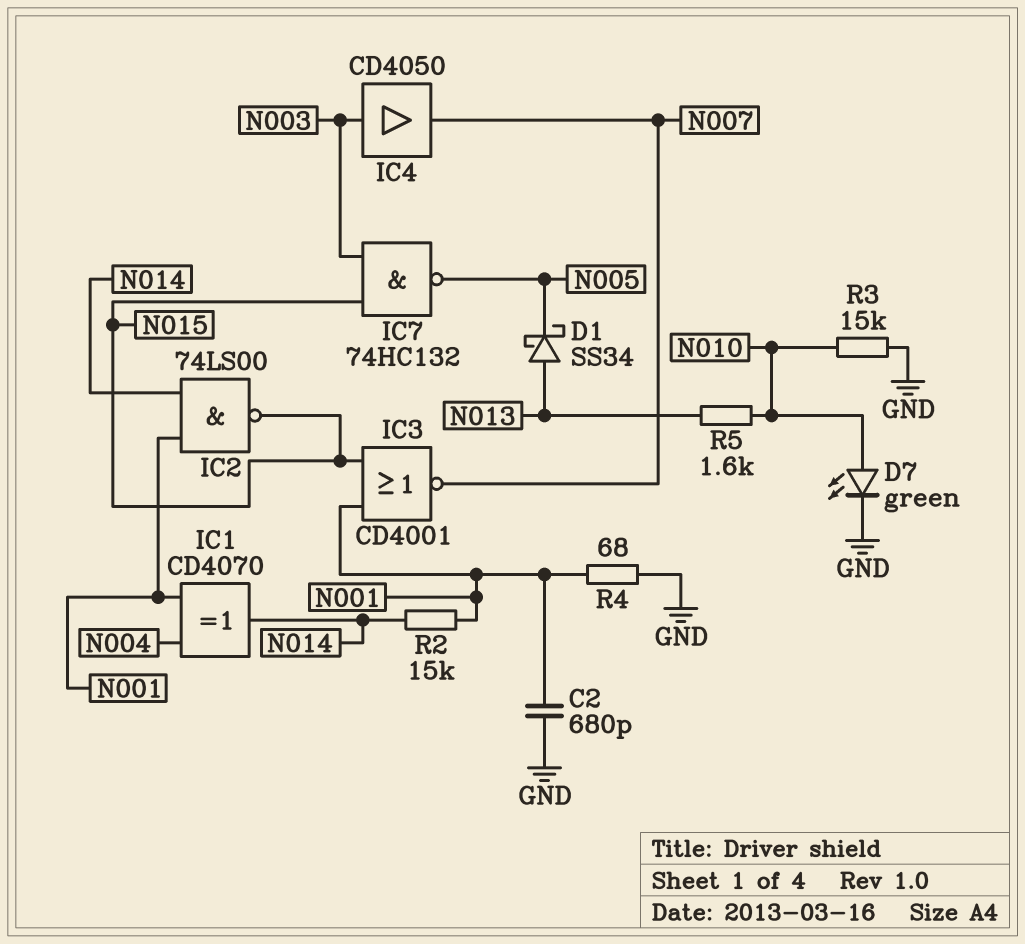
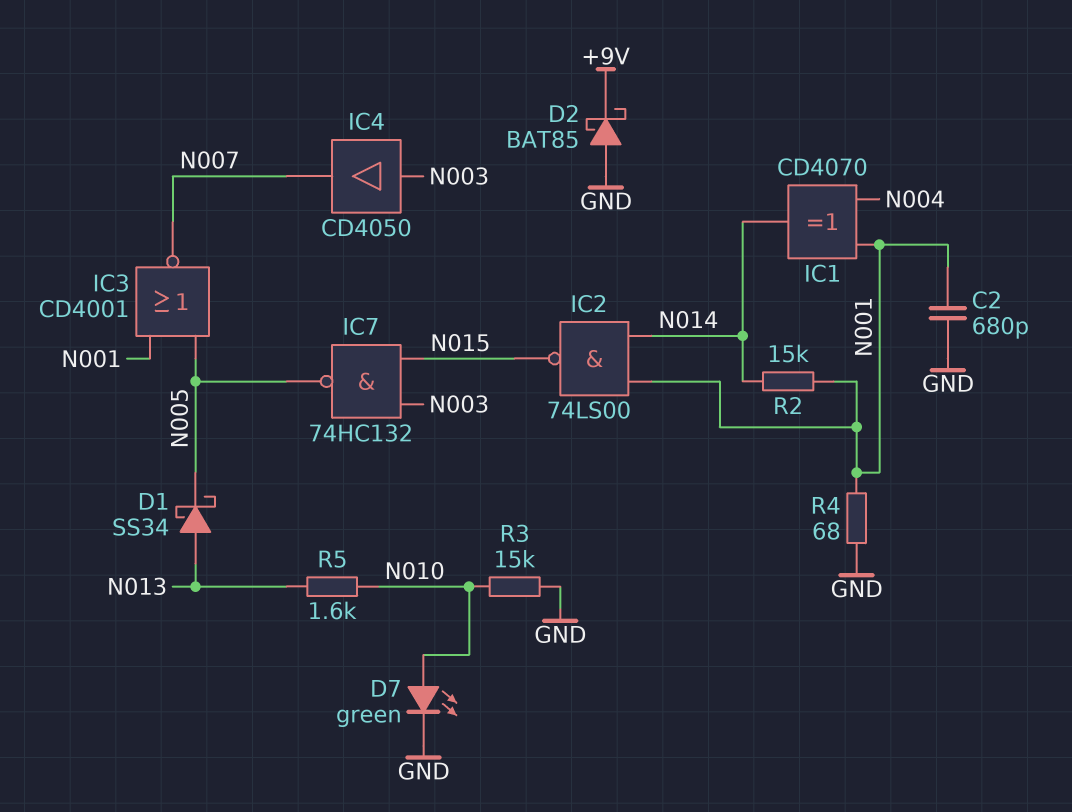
D2: none -> schottky BAT85 (A GND, K +9V)
IC3: NOR CD4001 (in N001, in N015, out N007) -> NOR CD4001 (in N001, in N005, out N007)

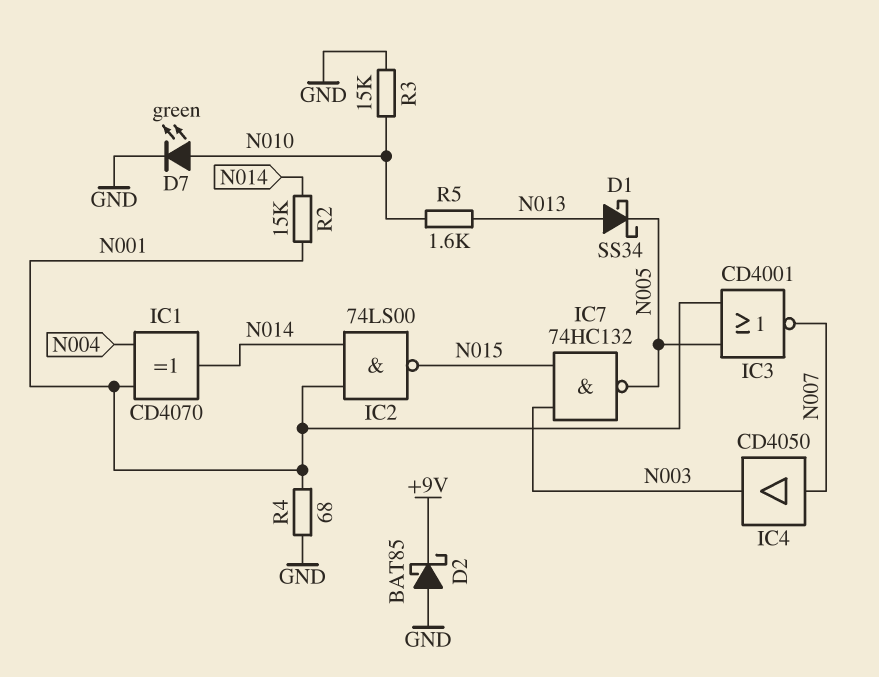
C2: 680pF (GND, N001) -> none
IC4: buffer CD4050 (in N003, out N007) -> buffer CD4050 (in N007, out N003)

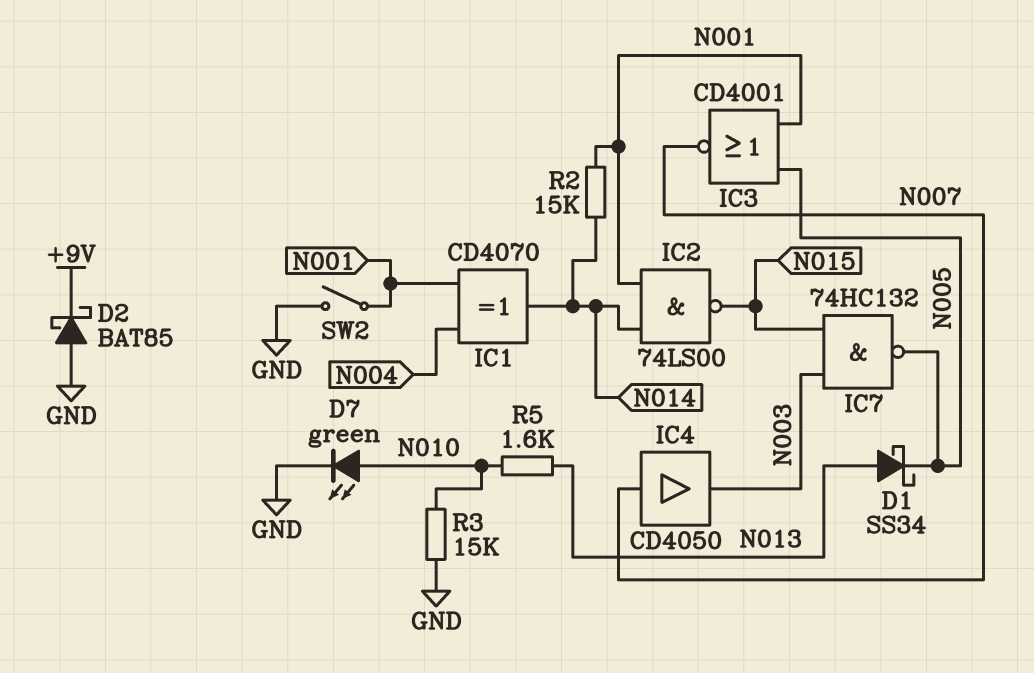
R4: 68 (GND, N001) -> none
SW2: none -> switch (GND, N001)

